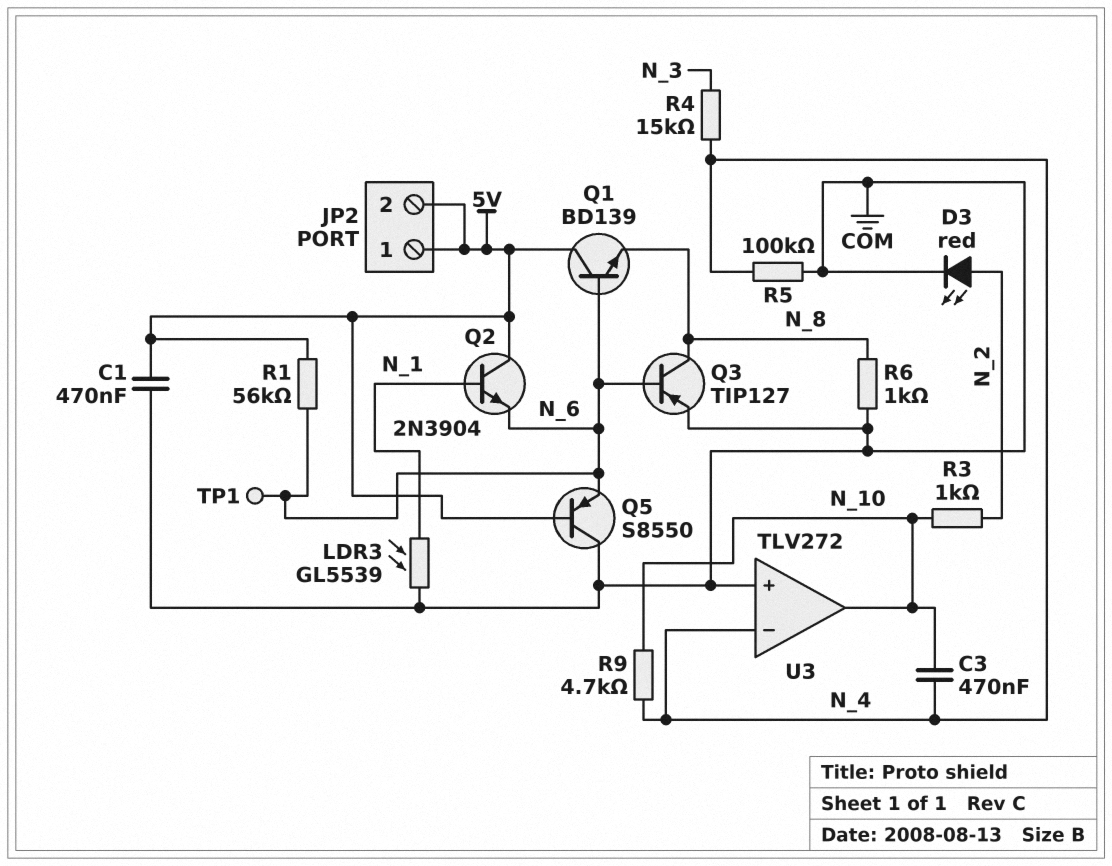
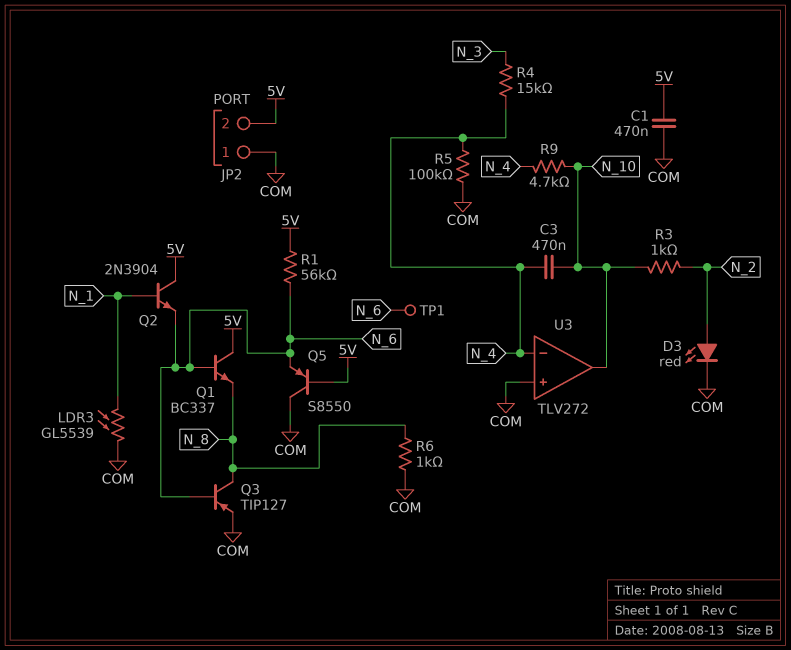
JP2 pin 1: 5V -> COM
Q1: NPN BD139 (B N_6, C 5V, E N_8) -> NPN BC337 (B N_6, C 5V, E N_8)

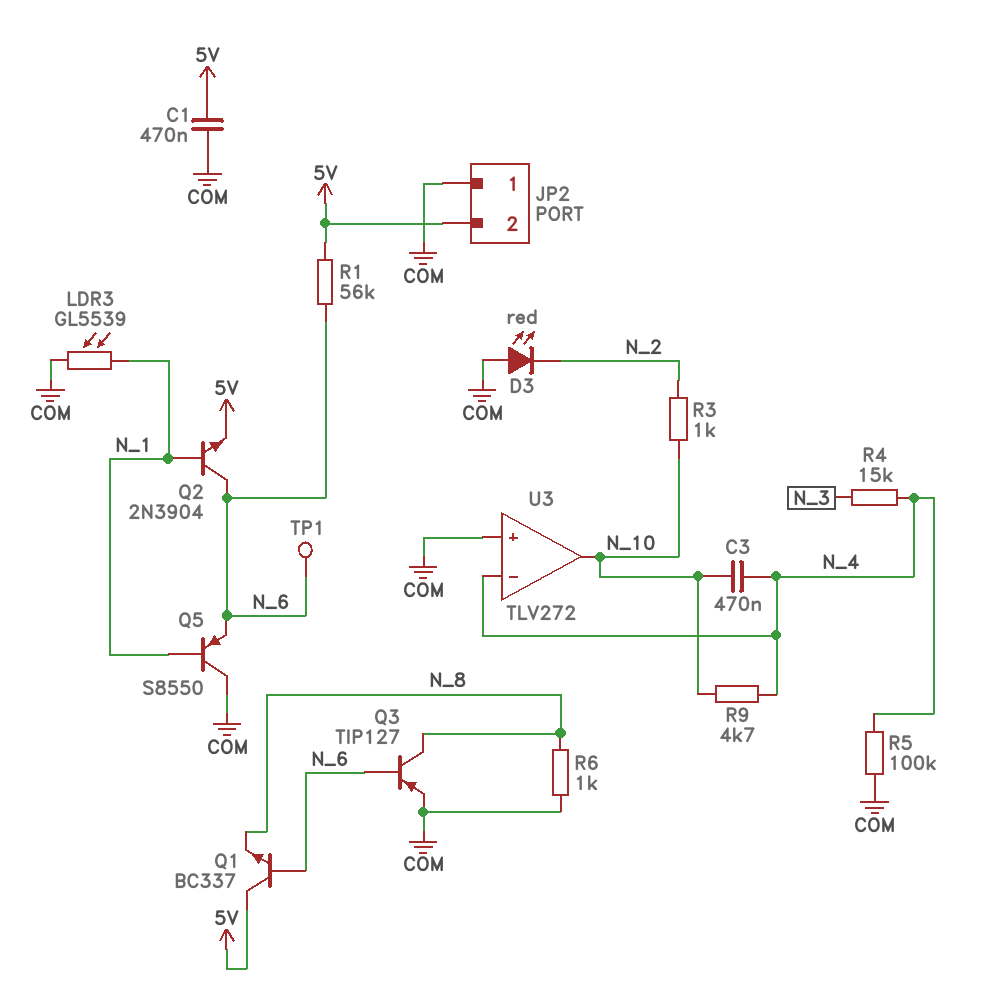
D3: LED red (A N_2, K COM) -> LED red (A COM, K N_2)
Q2: NPN 2N3904 (B N_1, C 5V, E N_6) -> NPN 2N3904 (B N_1, C N_6, E 5V)
Q5: PNP S8550 (B 5V, C COM, E N_6) -> PNP S8550 (B N_1, C COM, E N_6)

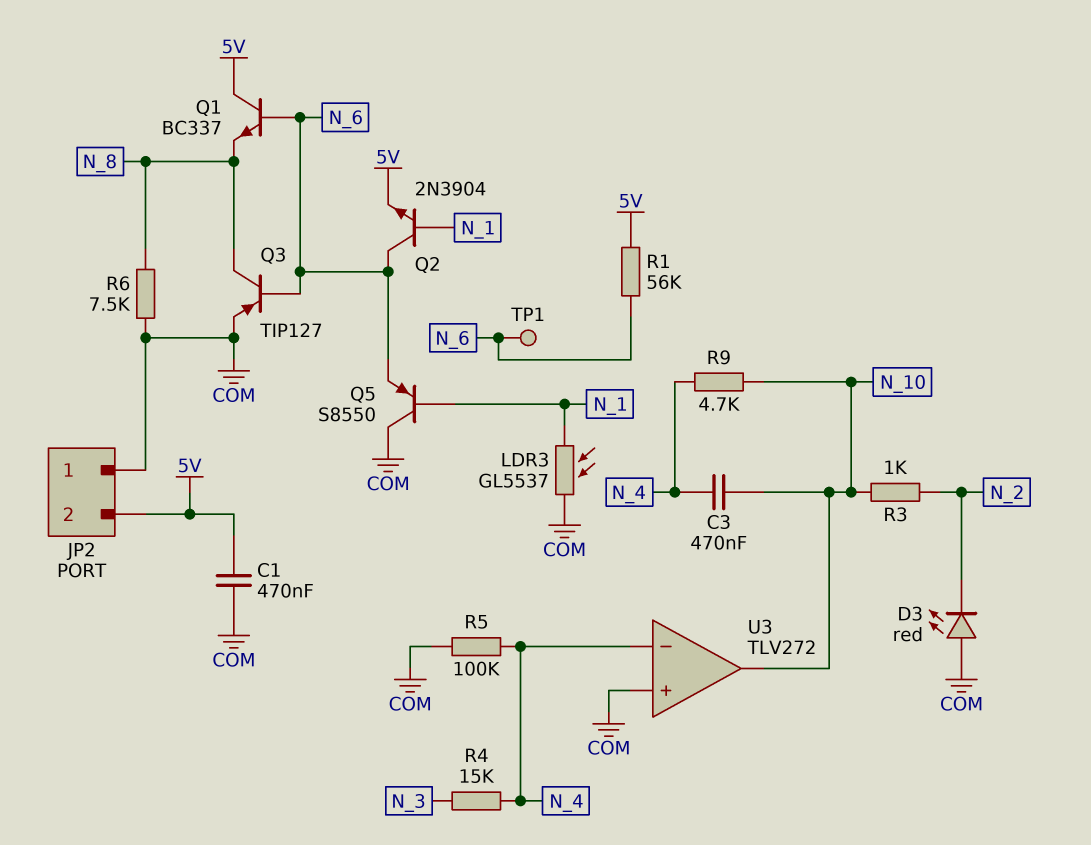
LDR3: GL5539 (COM, N_1) -> GL5537 (COM, N_1)
R6: 1k (COM, N_8) -> 7.5k (COM, N_8)

